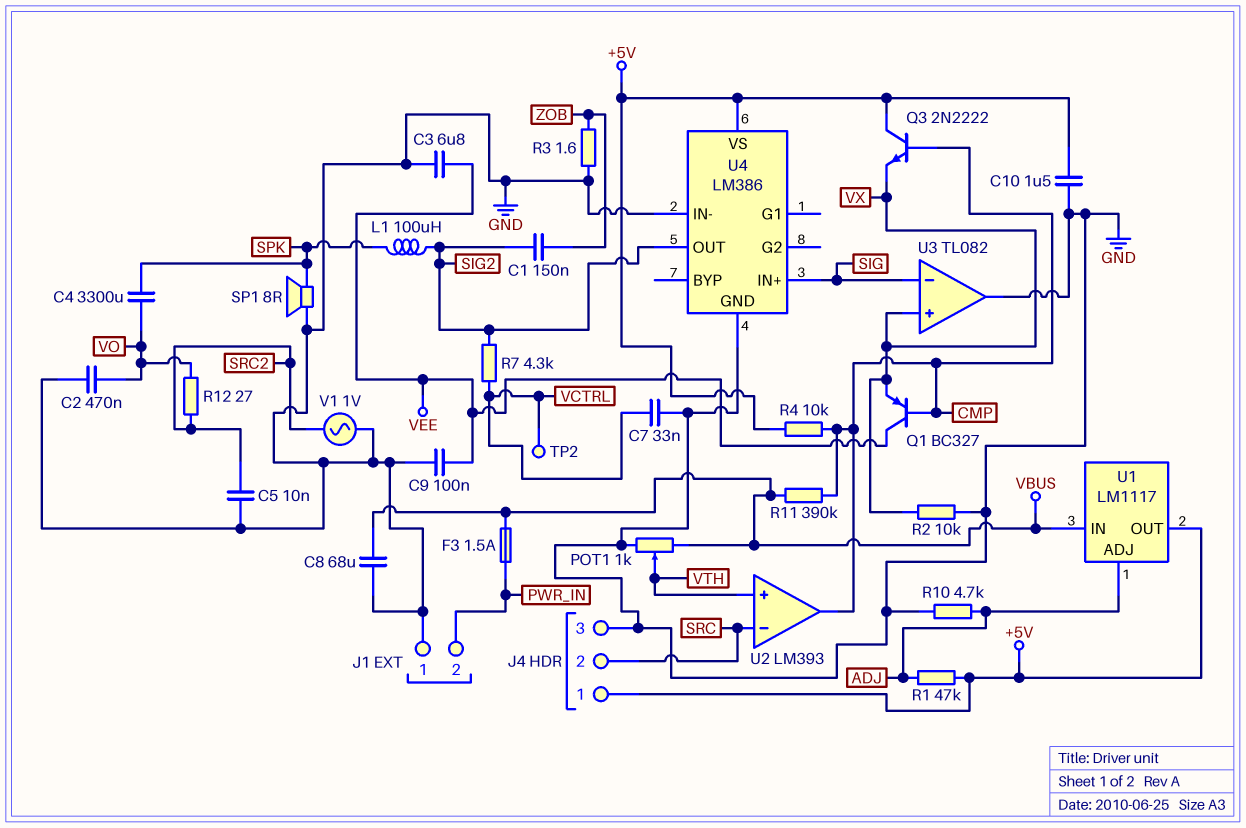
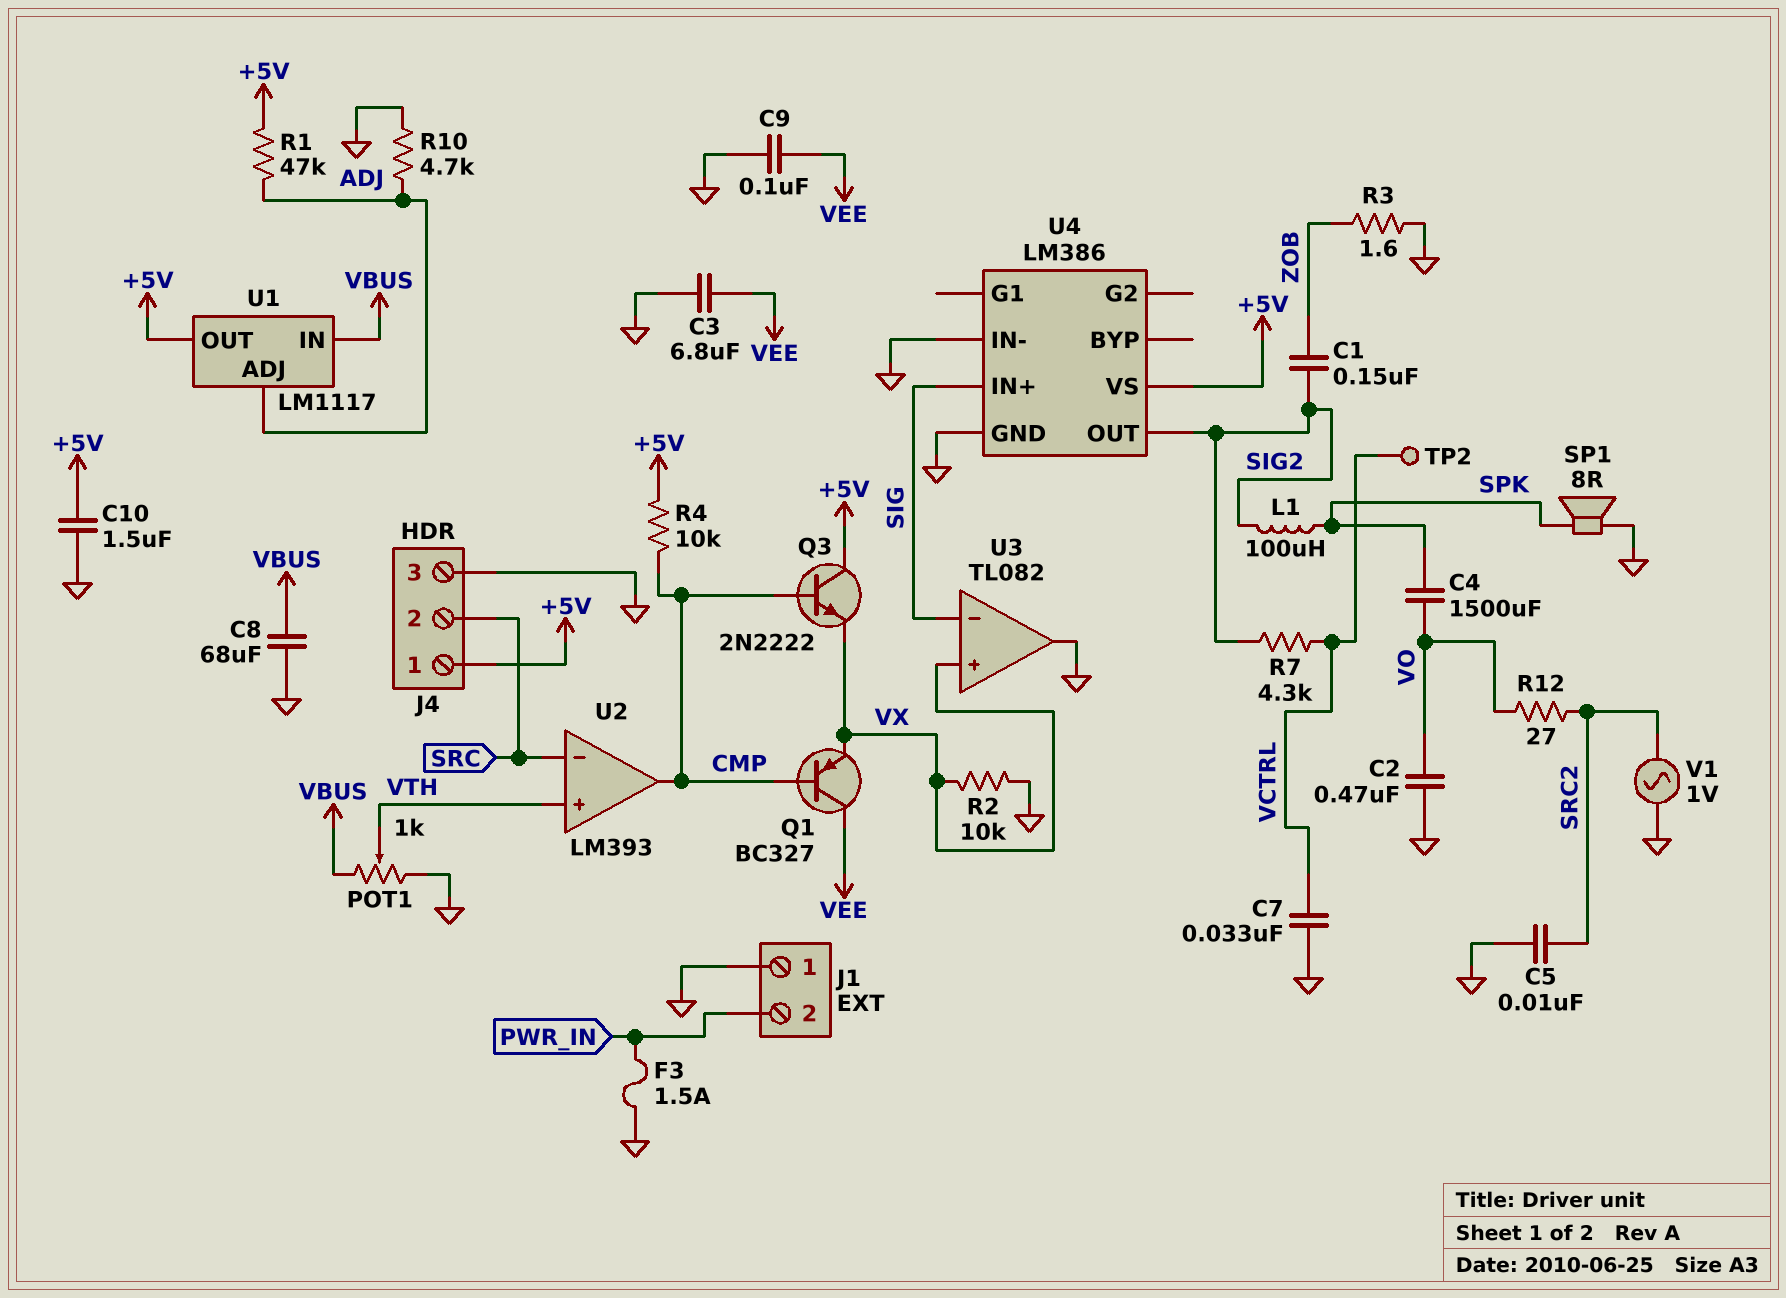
C4: 3300uF (SPK, VO) -> 1500uF (SPK, VO)
F3: 1.5A (PWR_IN, VBUS) -> 1.5A (GND, PWR_IN)
R11: 390k (CMP, VBUS) -> none

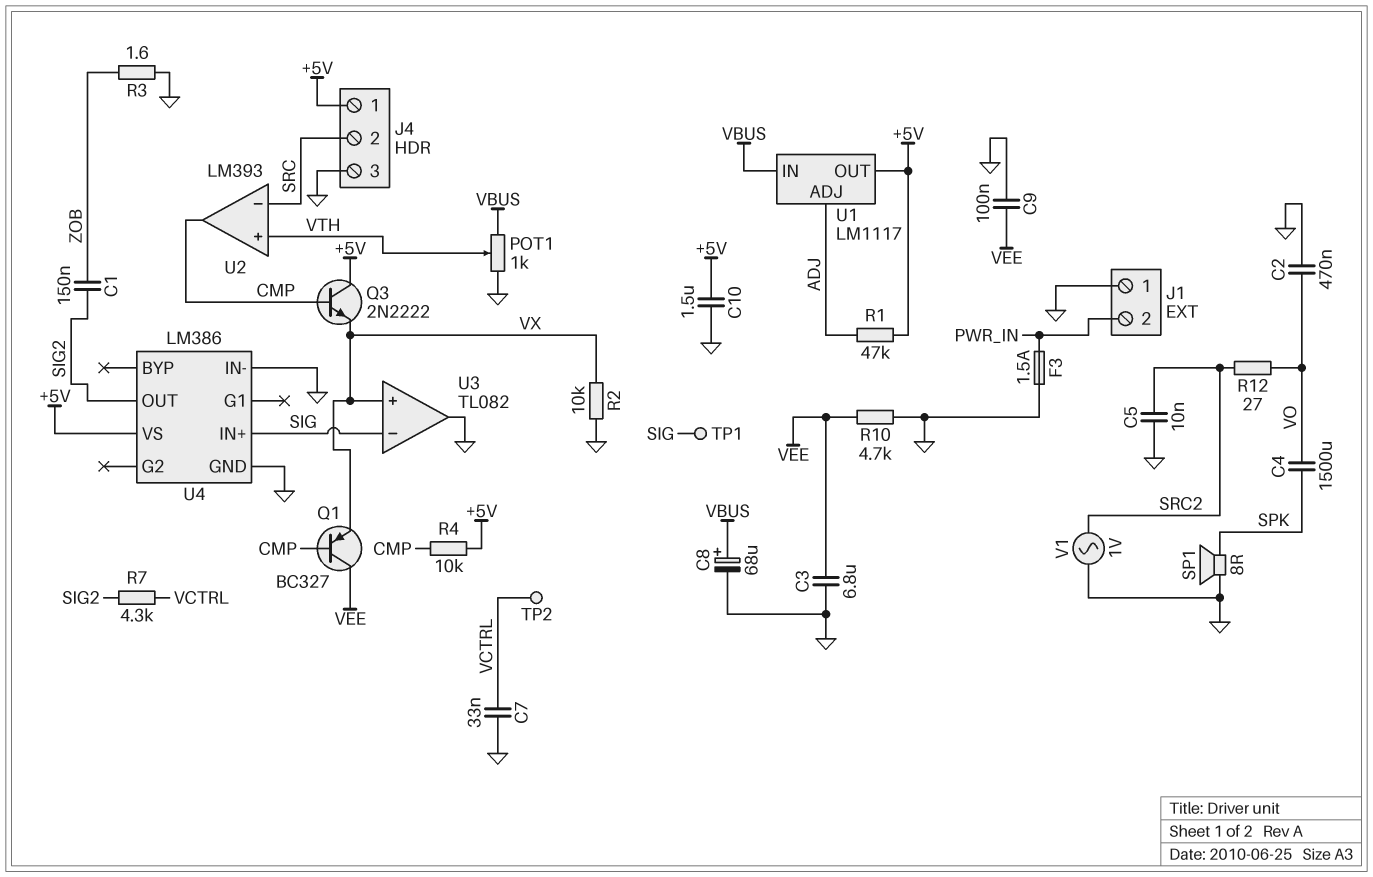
C8: 68uF (GND, VBUS) -> 68uF (plus VBUS, minus GND)
L1: 100uH (SIG2, SPK) -> none
R10: 4.7k (ADJ, GND) -> 4.7k (GND, VEE)
TP1: none -> test point (SIG)

